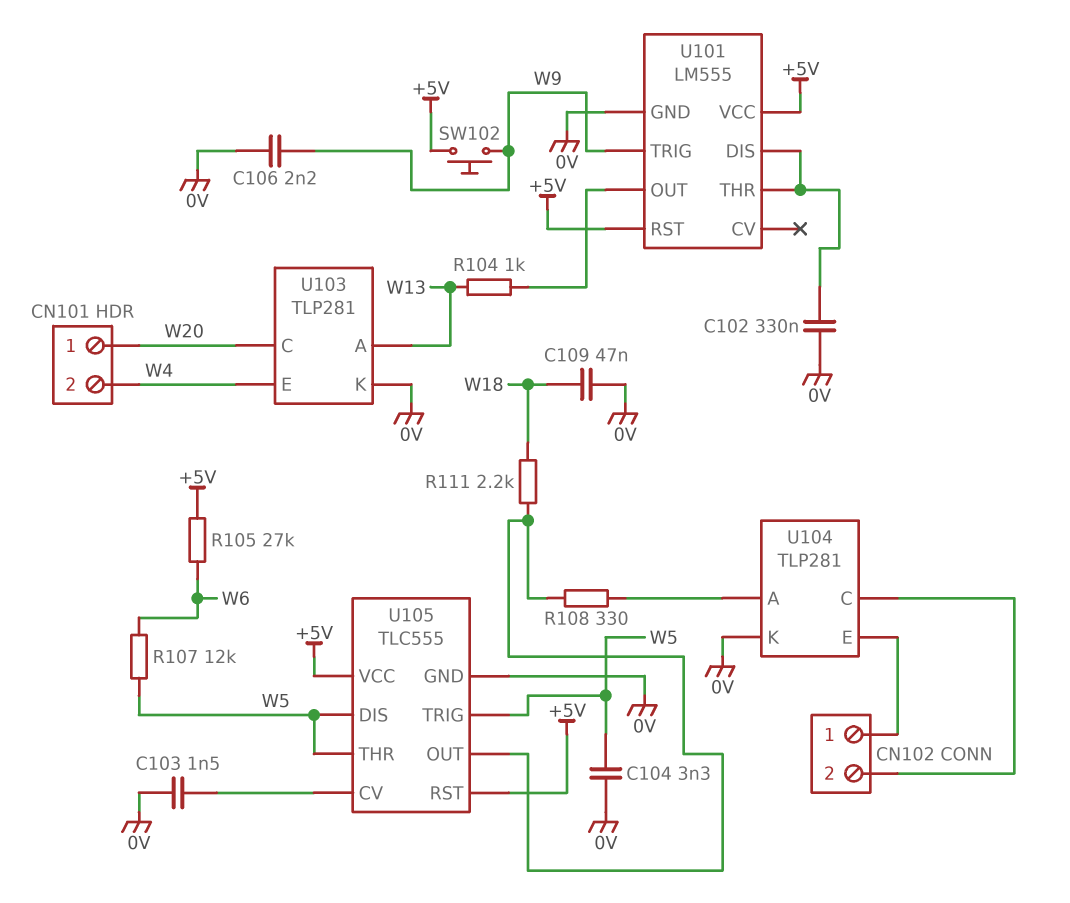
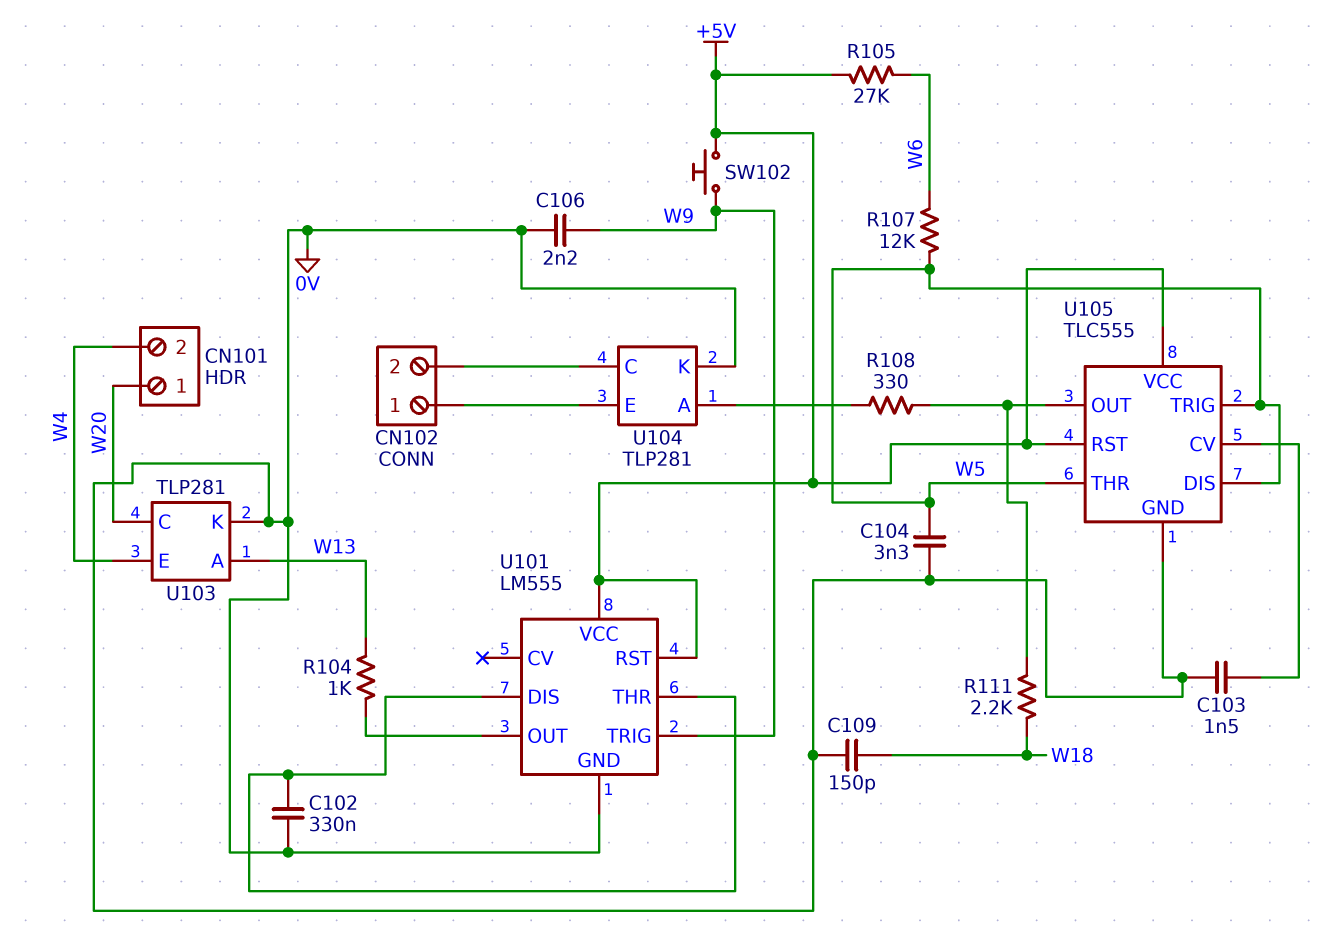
C109: 47nF (0V, W18) -> 150pF (0V, W18)

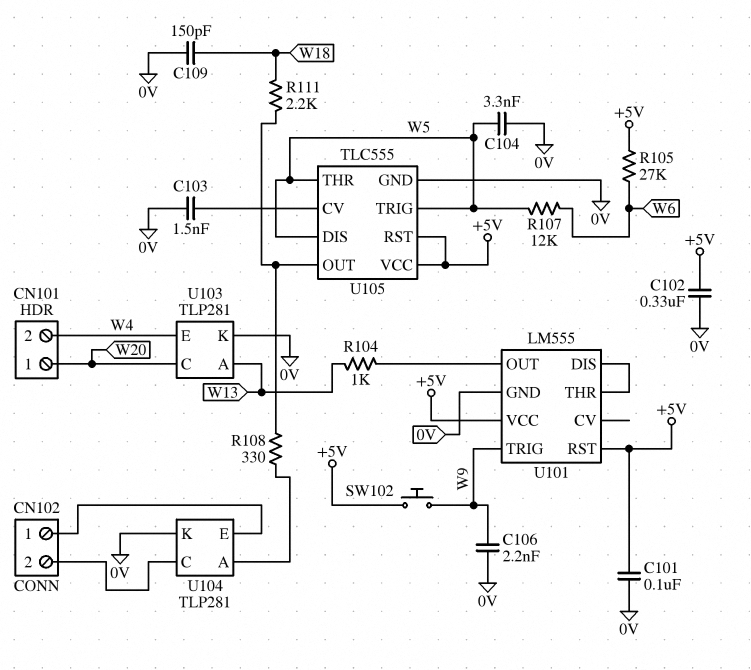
C101: none -> 100nF (+5V, 0V)
C102: 330nF (0V, U101/DIS) -> 330nF (+5V, 0V)

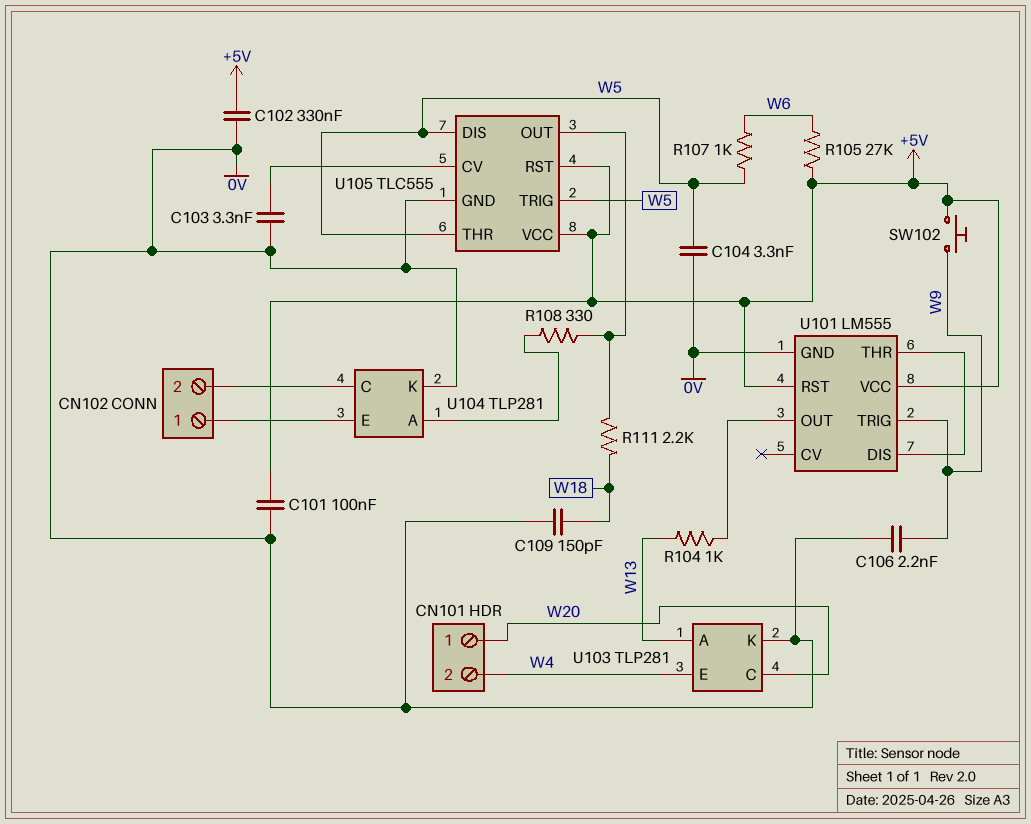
C103: 1.5nF (0V, U105/CV) -> 3.3nF (0V, U105/CV)
R107: 12k (W5, W6) -> 1k (W5, W6)

